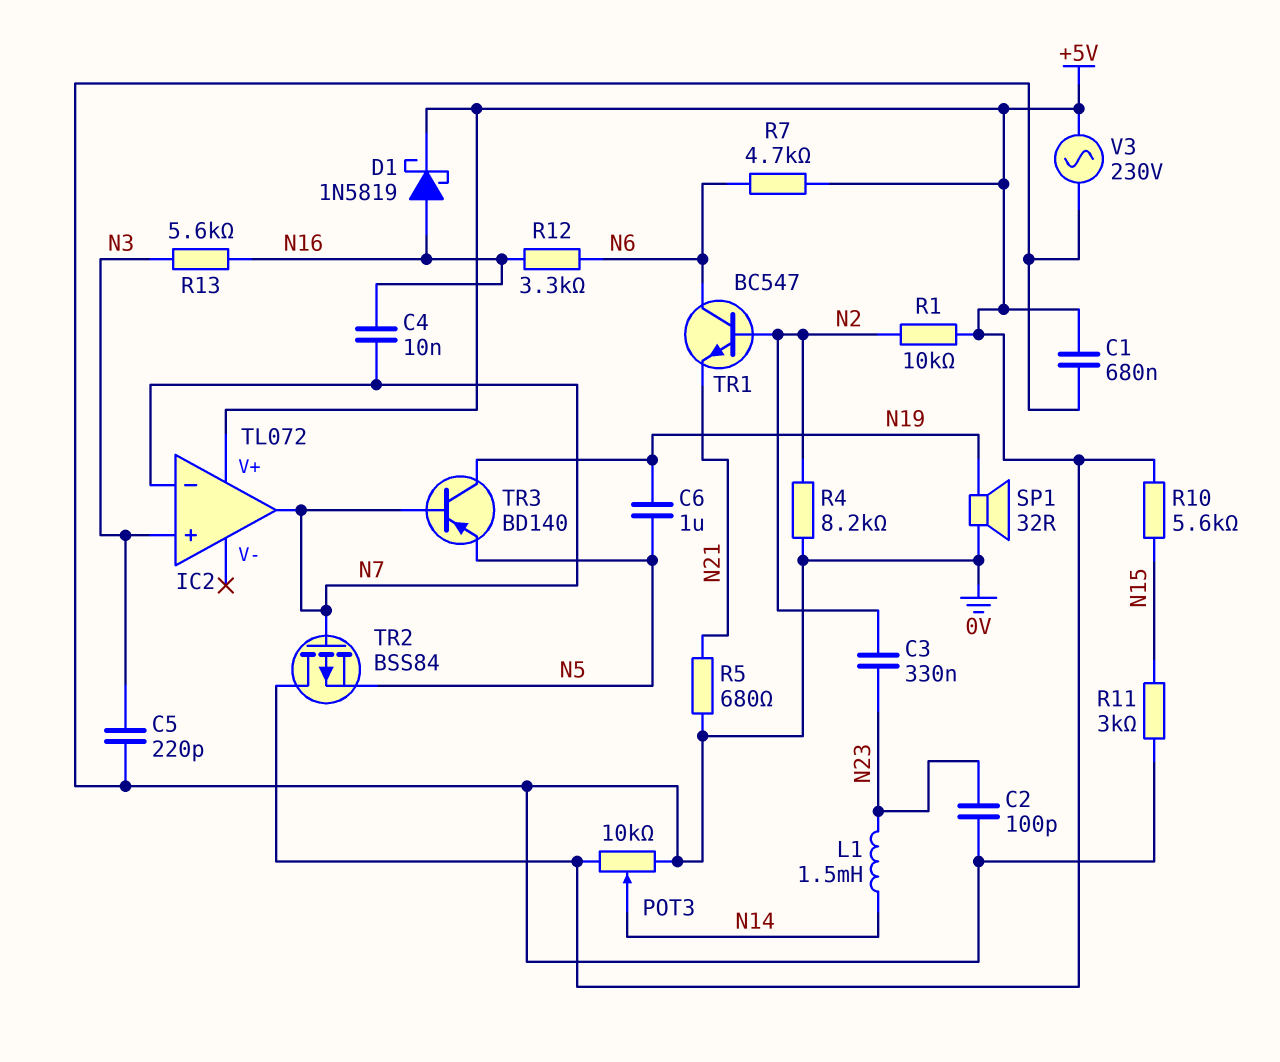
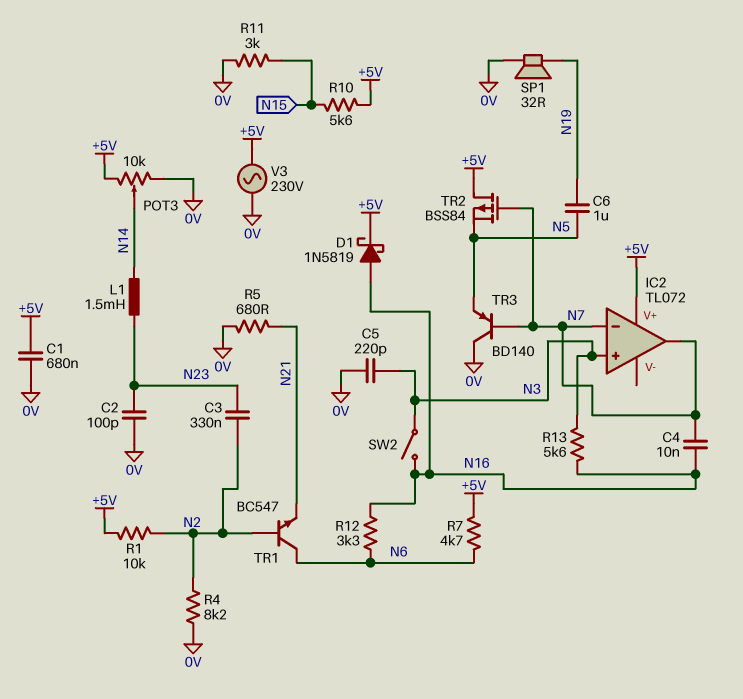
SW2: none -> switch (N3, N16)
TR3: PNP BD140 (B N7, C N19, E N5) -> PNP BD140 (B N7, C 0V, E N5)

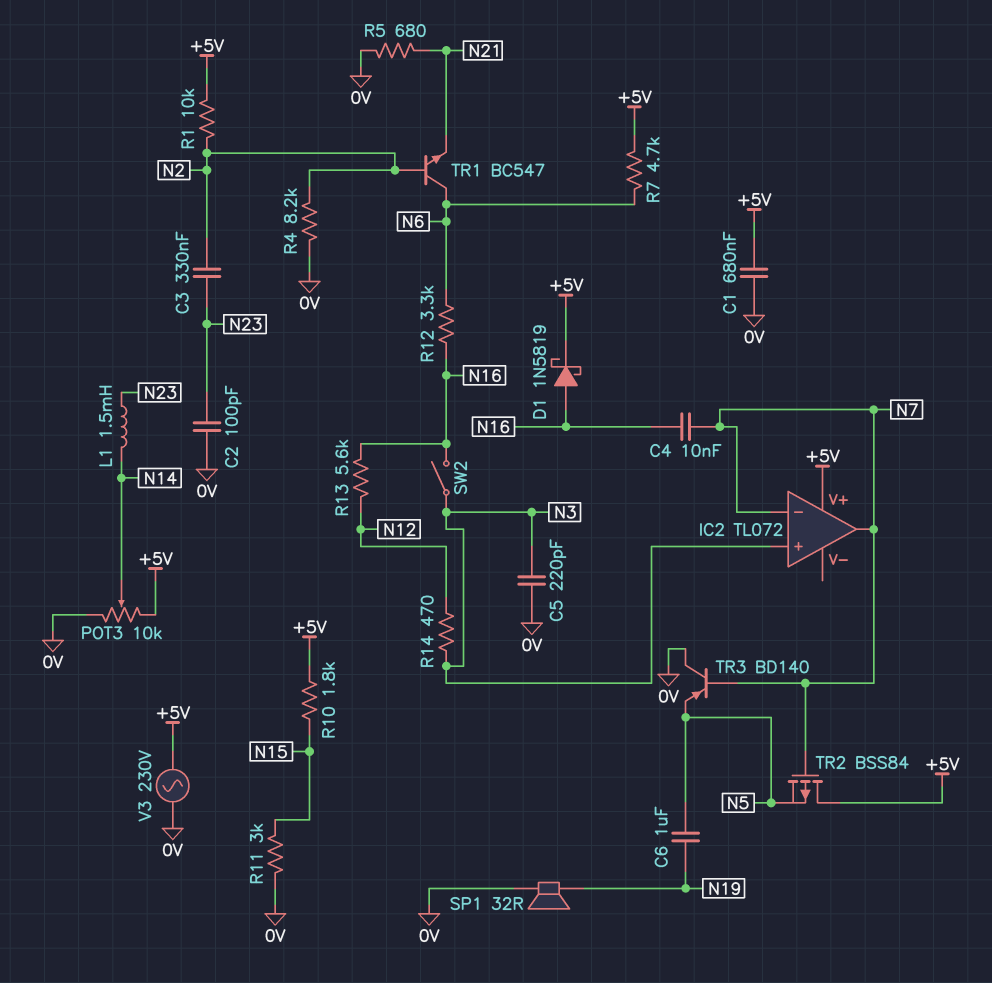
R10: 5.6k (+5V, N15) -> 1.8k (+5V, N15)
R13: 5.6k (N3, N16) -> 5.6k (N12, N16)
R14: none -> 470 (N3, N12)

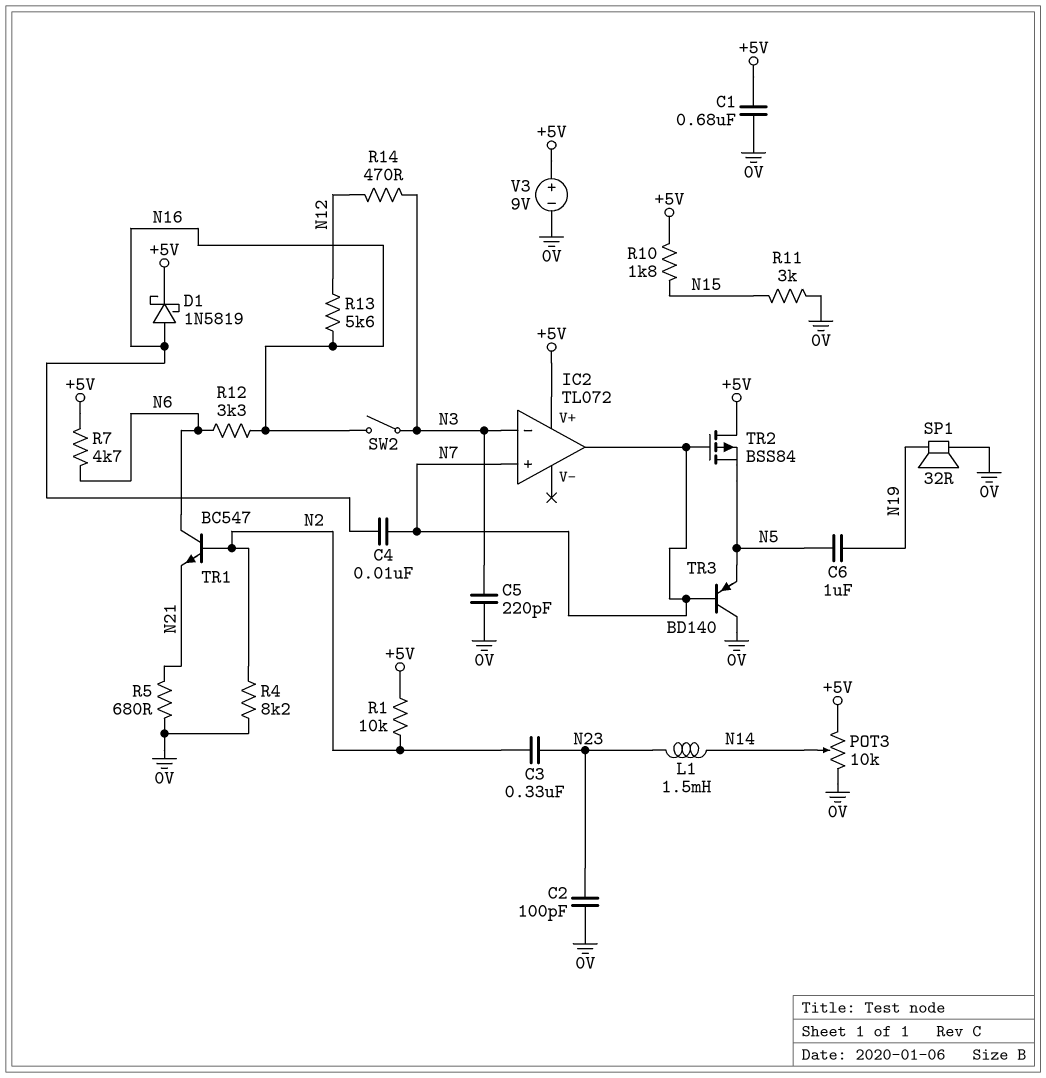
IC2 pin in+: N3 -> N7
IC2 pin in-: N7 -> N3
V3: AC 230V (+5V, 0V) -> 9V (plus +5V, minus 0V)

